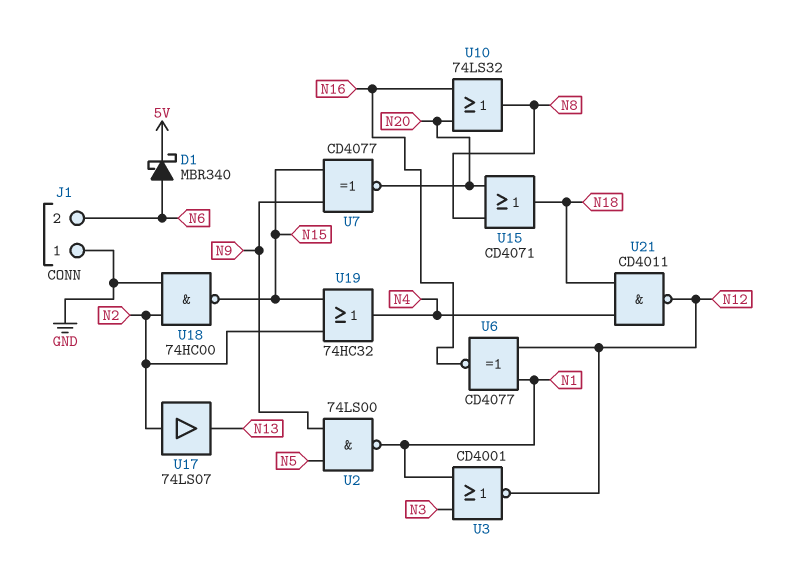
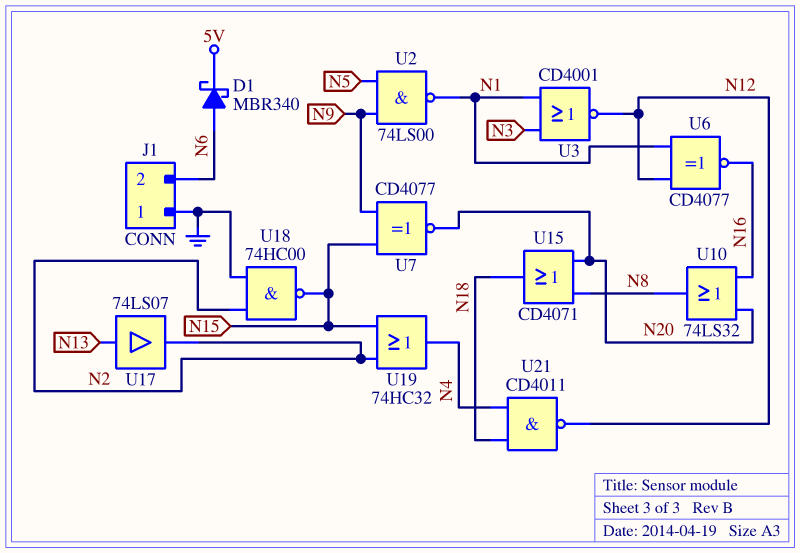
U17: buffer 74LS07 (in N2, out N13) -> buffer 74LS07 (in N13, out N2)

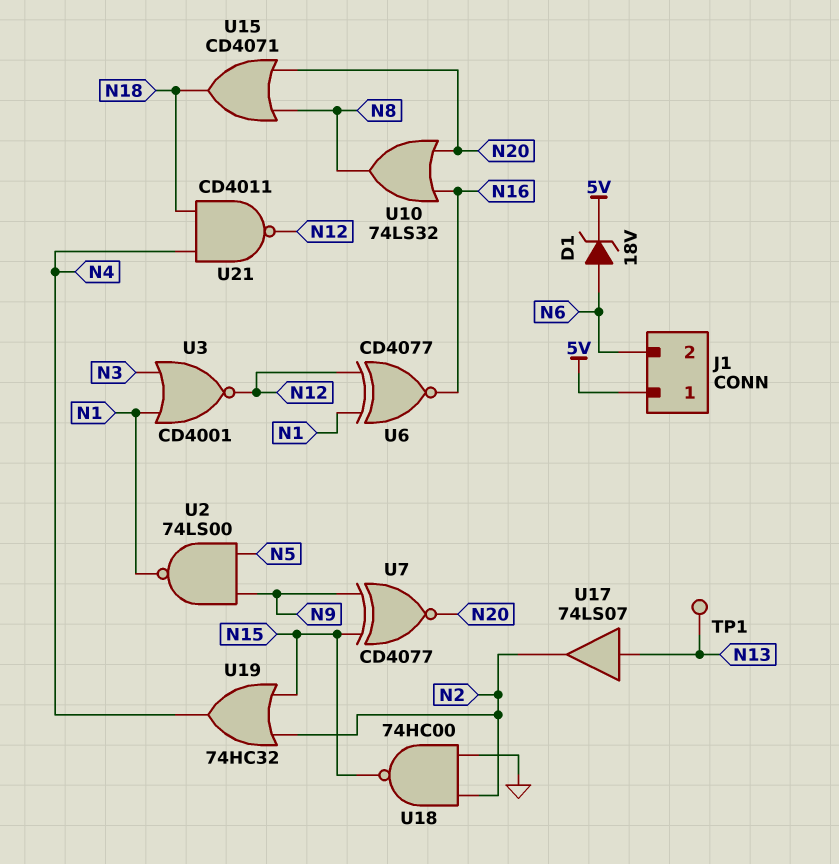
D1: schottky MBR340 (A N6, K 5V) -> zener 18V (A N6, K 5V)
J1 pin 1: GND -> 5V
TP1: none -> test point (N13)

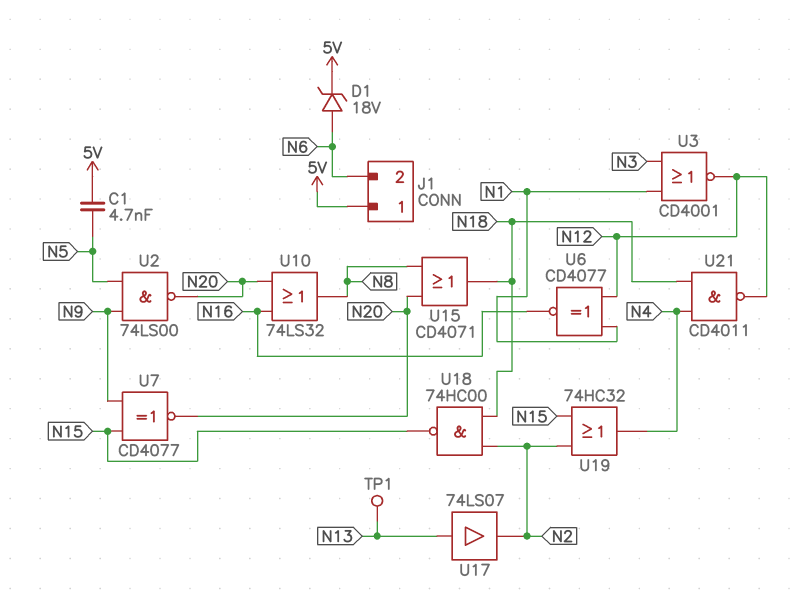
C1: none -> 4.7nF (5V, N5)
U2: NAND 74LS00 (in N5, in N9, out N1) -> NAND 74LS00 (in N5, in N9, out N20)
U18: NAND 74HC00 (in GND, in N2, out N15) -> NAND 74HC00 (in N2, in N18, out N15)

